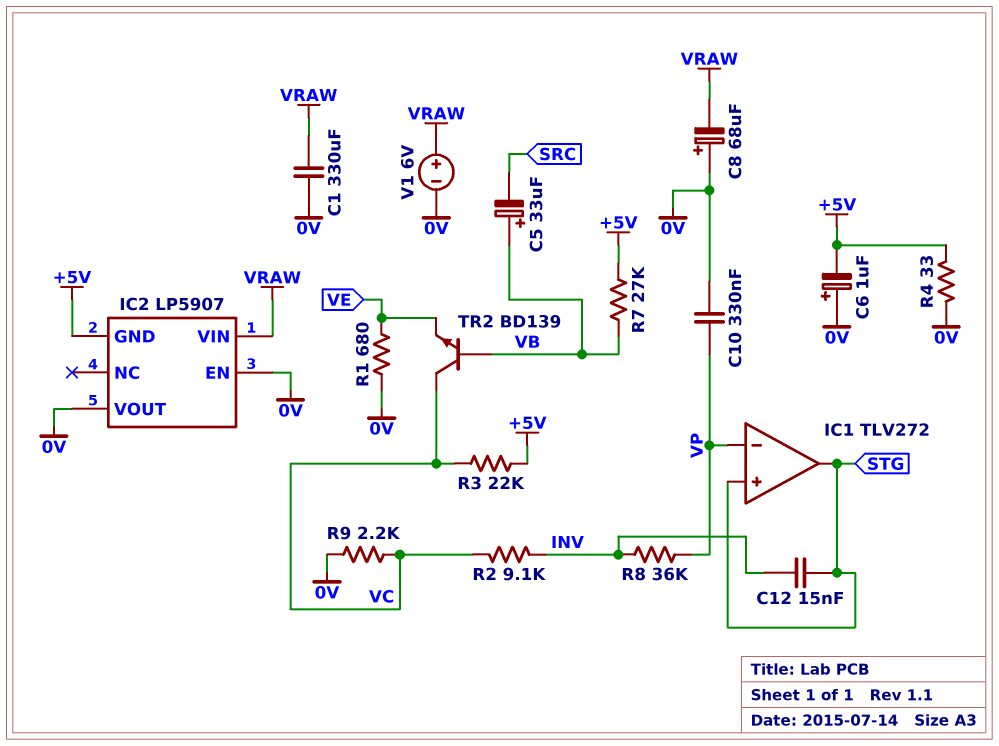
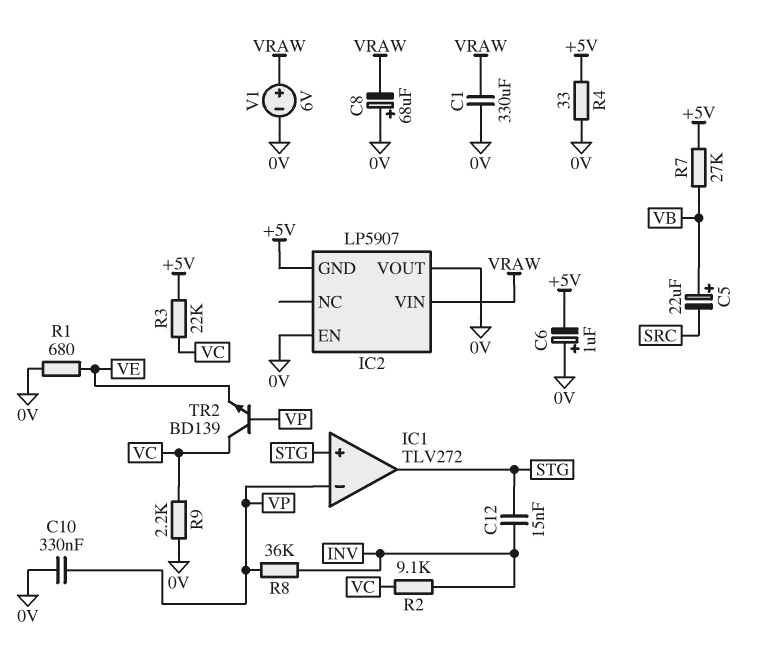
C5: 33uF (plus VB, minus SRC) -> 22uF (plus VB, minus SRC)
TR2: NPN BD139 (B VB, C VC, E VE) -> NPN BD139 (B VP, C VC, E VE)

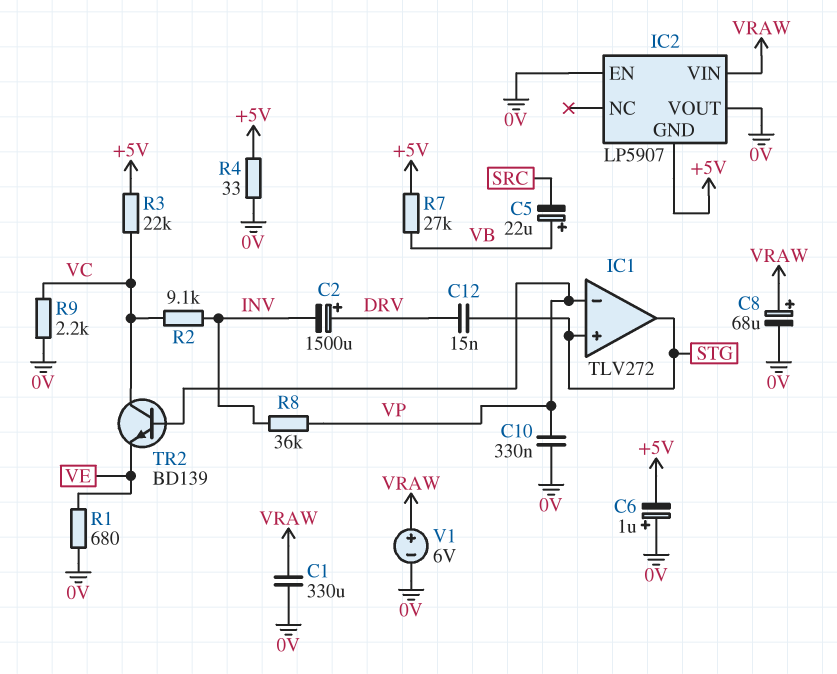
C2: none -> 1500uF (plus DRV, minus INV)
C8: 68uF (plus 0V, minus VRAW) -> 68uF (plus VRAW, minus 0V)
C12: 15nF (INV, STG) -> 15nF (DRV, STG)

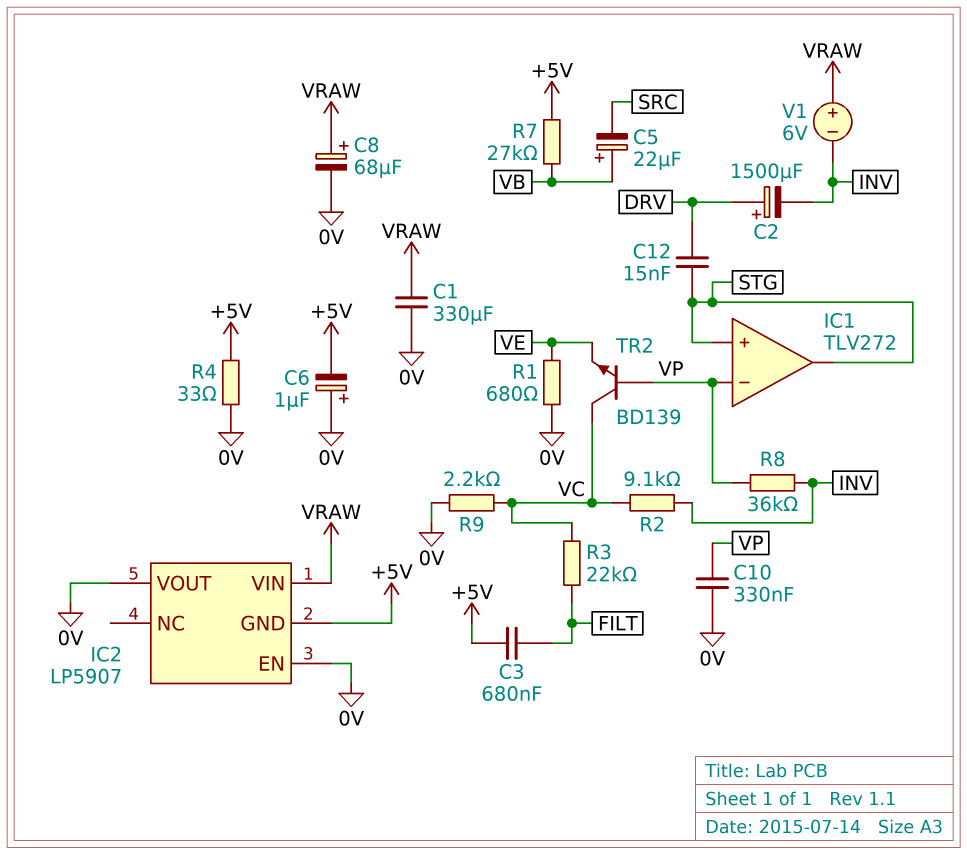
C3: none -> 680nF (+5V, FILT)
R3: 22k (+5V, VC) -> 22k (FILT, VC)
V1: 6V (plus VRAW, minus 0V) -> 6V (plus VRAW, minus INV)

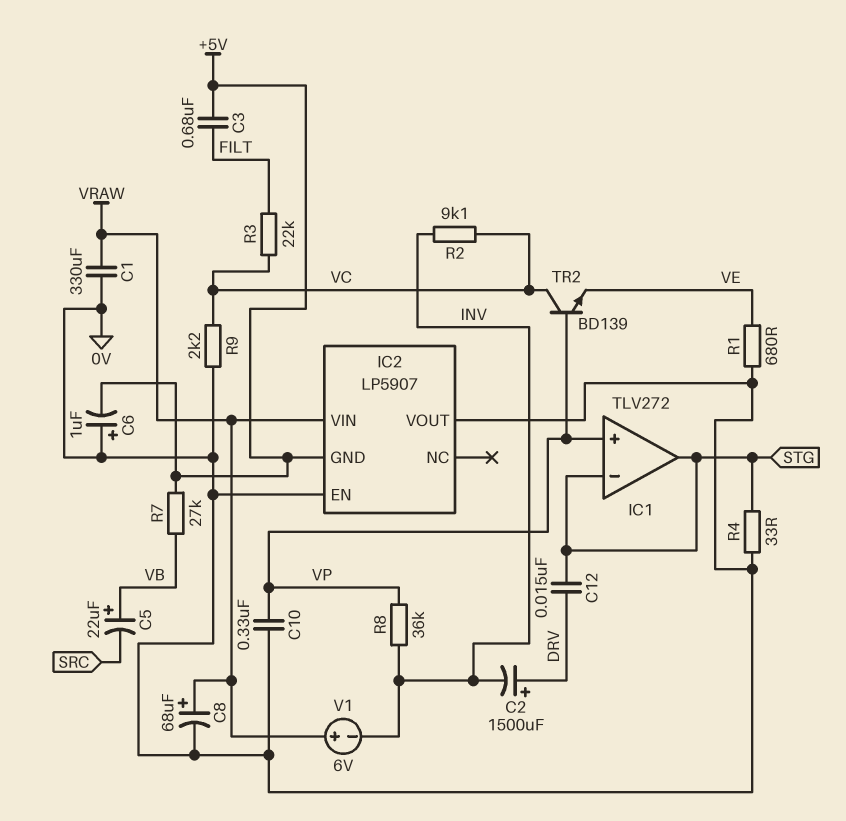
IC1 pin in+: STG -> VP
IC1 pin in-: VP -> STG
R4: 33 (+5V, 0V) -> 33 (0V, STG)

